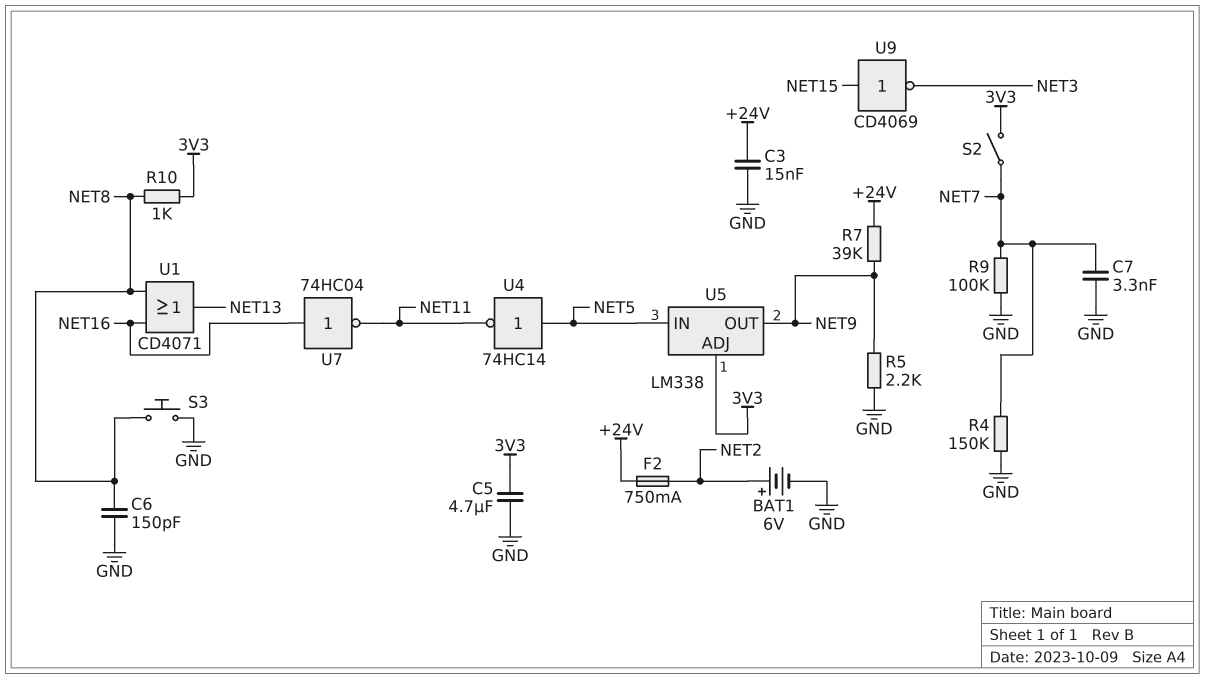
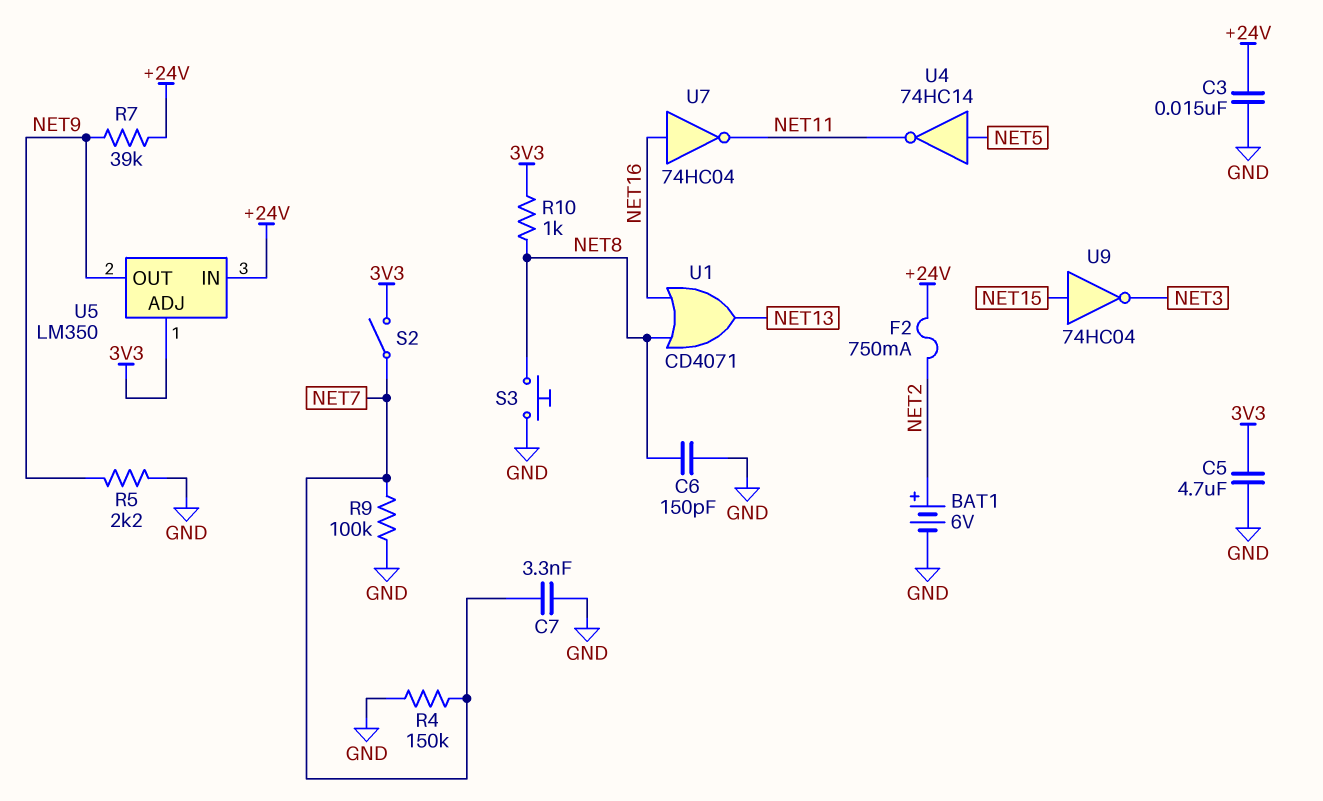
U5: LM338 -> LM350
U5 pin IN: NET5 -> +24V
U9: NOT CD4069 (in NET15, out NET3) -> NOT 74HC04 (in NET15, out NET3)

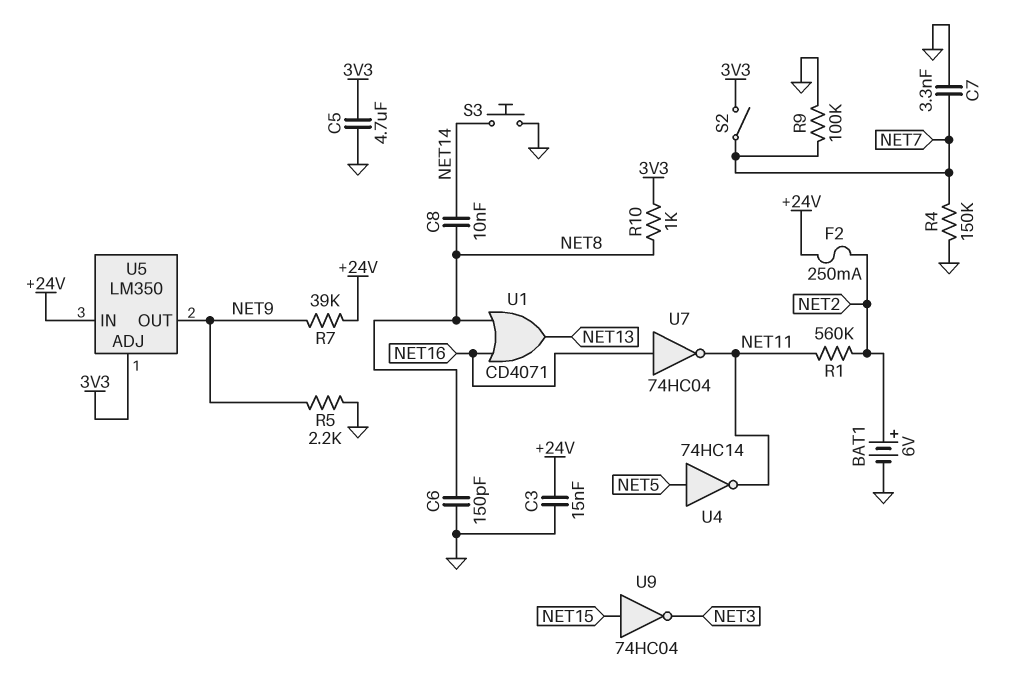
C8: none -> 10nF (NET8, NET14)
F2: 750mA (+24V, NET2) -> 250mA (+24V, NET2)
R1: none -> 560k (NET2, NET11)
S3: button (GND, NET8) -> button (GND, NET14)

